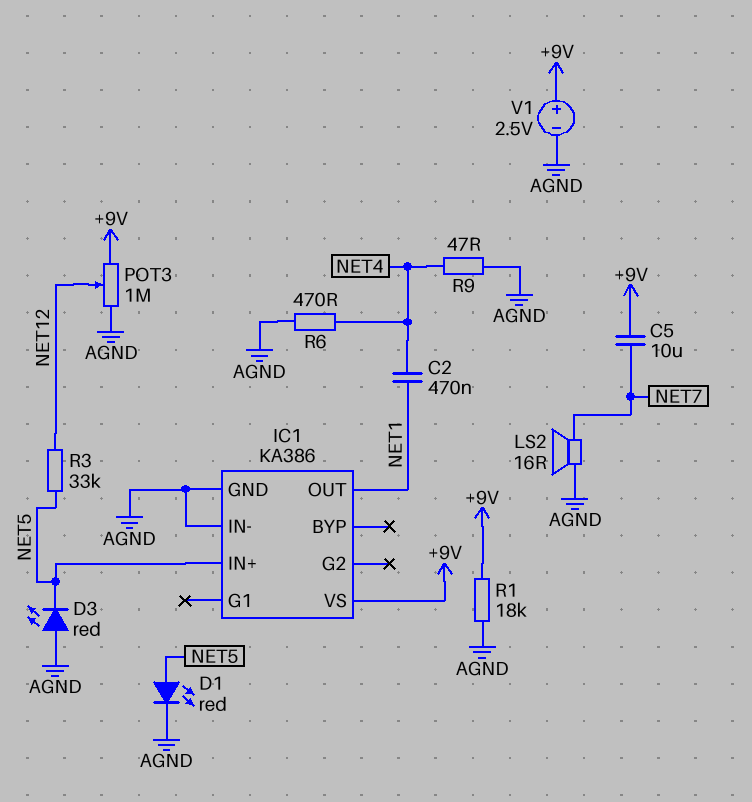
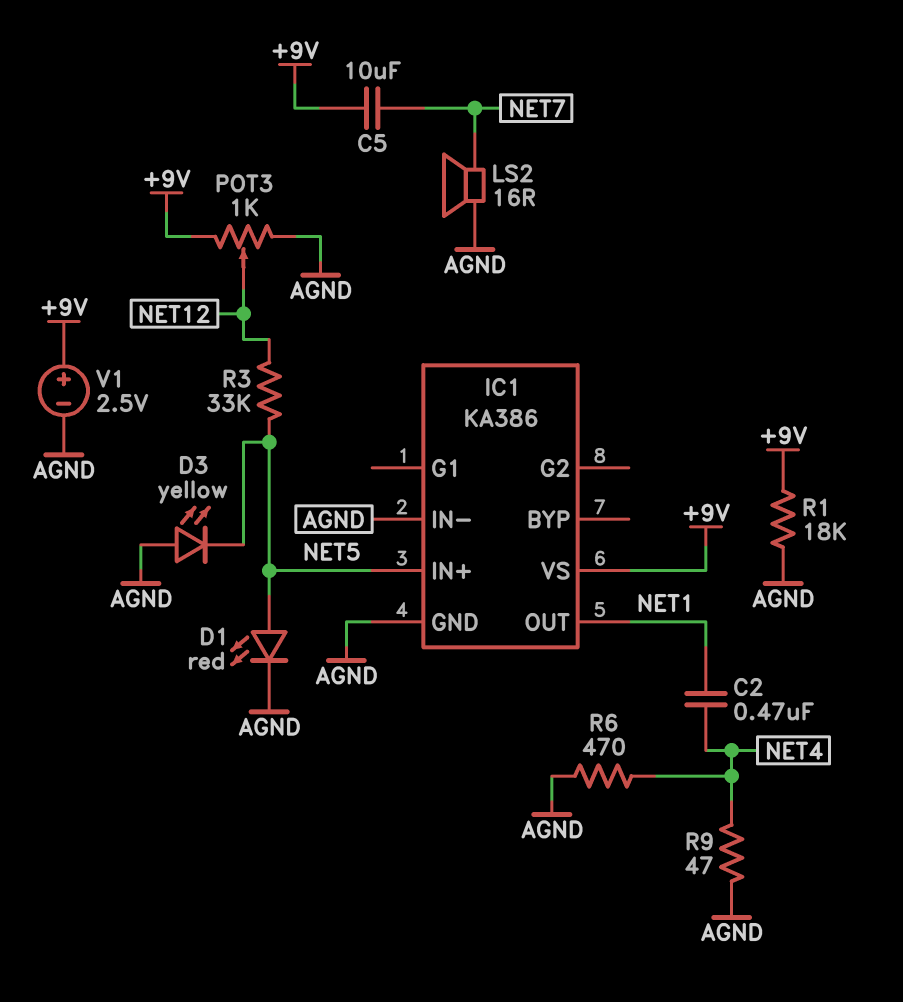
D3: LED red (A AGND, K NET5) -> LED yellow (A AGND, K NET5)
POT3: 1M (+9V, AGND, wiper NET12) -> 1k (+9V, AGND, wiper NET12)

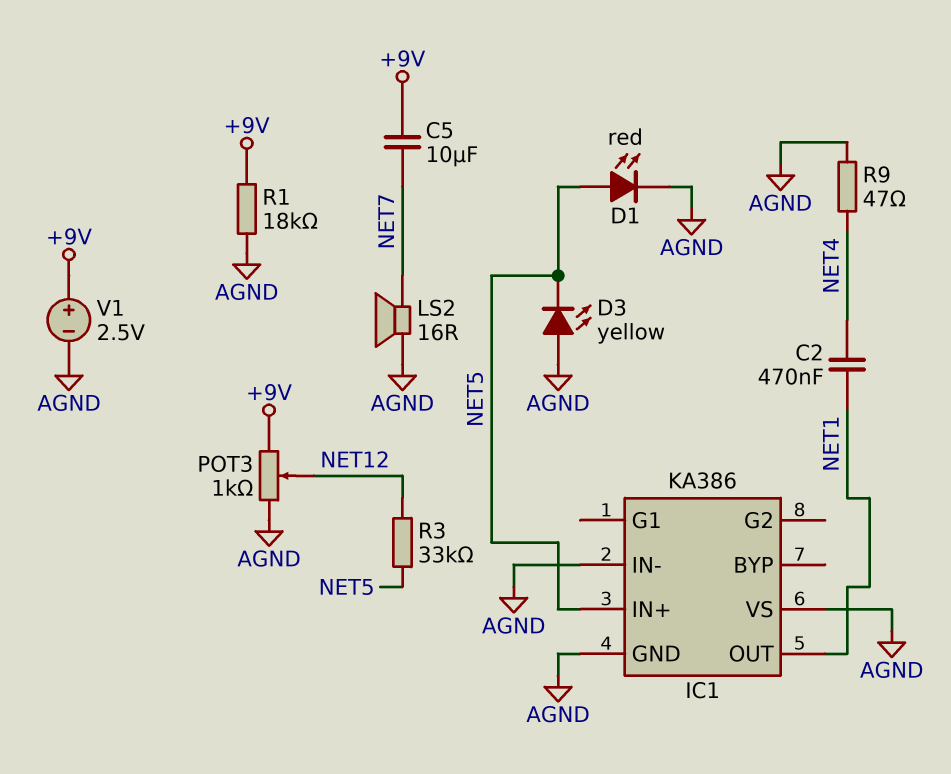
IC1 pin VS: +9V -> AGND
R6: 470 (AGND, NET4) -> none

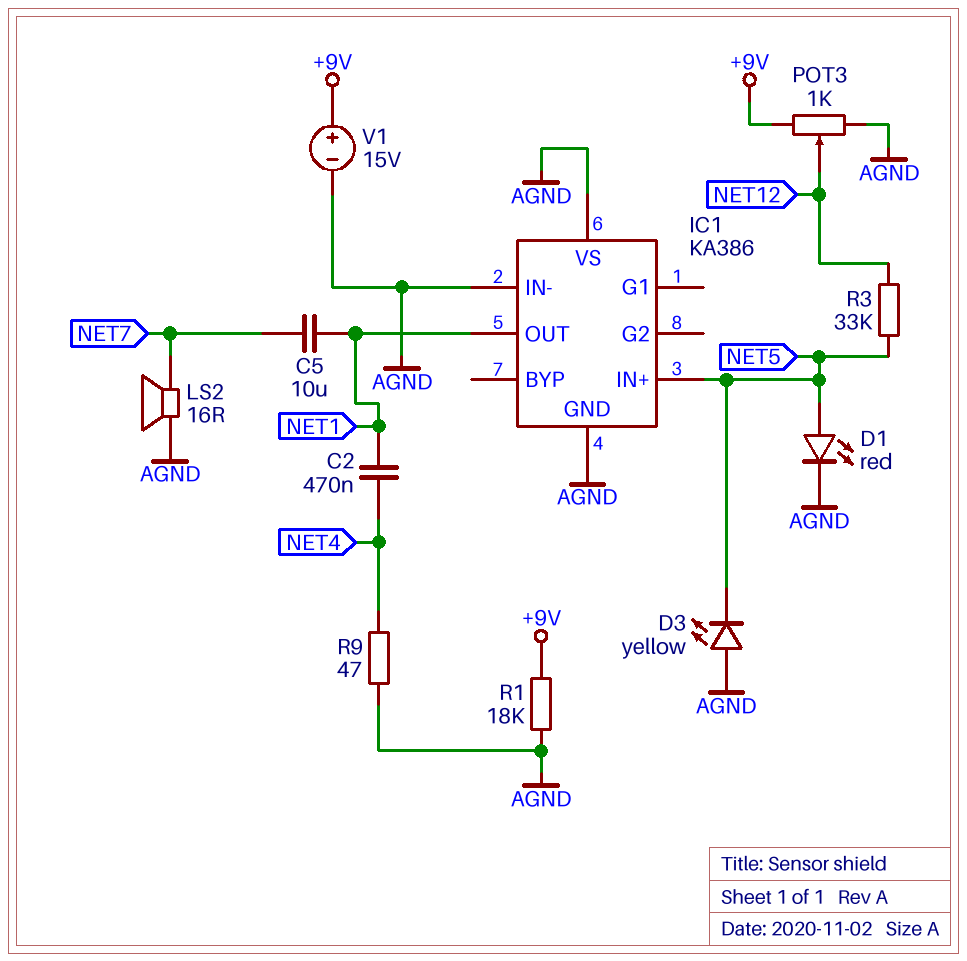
C5: 10uF (+9V, NET7) -> 10uF (NET1, NET7)
V1: 2.5V (plus +9V, minus AGND) -> 15V (plus +9V, minus AGND)

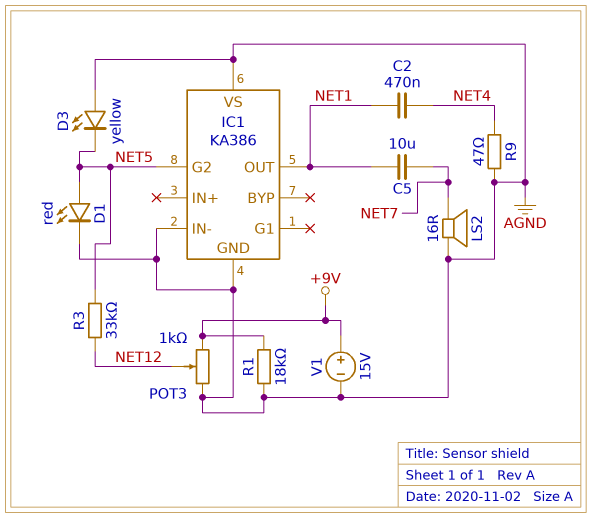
IC1 pin G2: none -> NET5
IC1 pin IN+: NET5 -> none

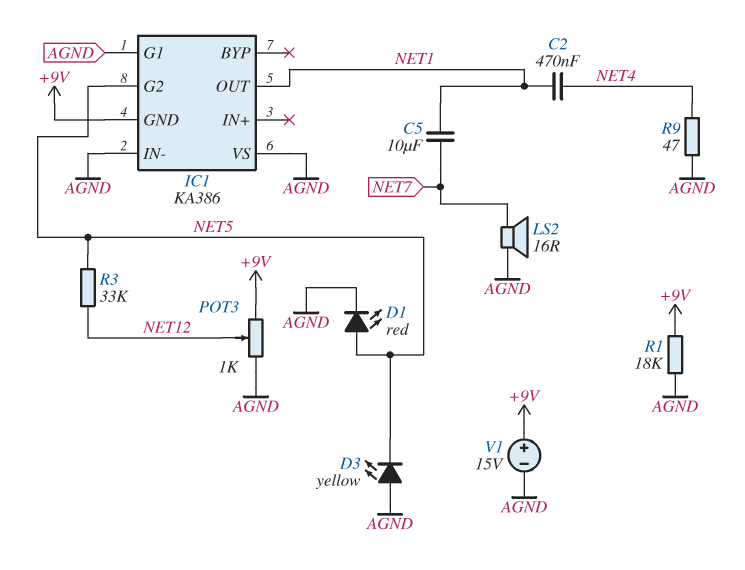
IC1 pin G1: none -> AGND
IC1 pin GND: AGND -> +9V

